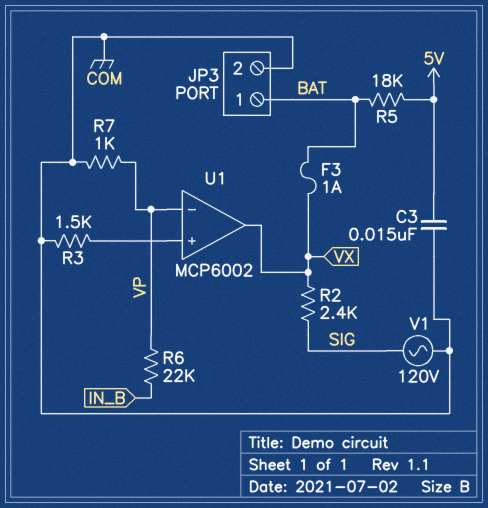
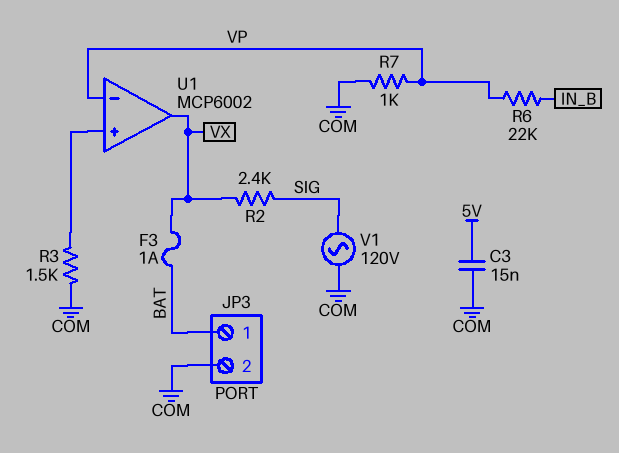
R5: 18k (5V, BAT) -> none

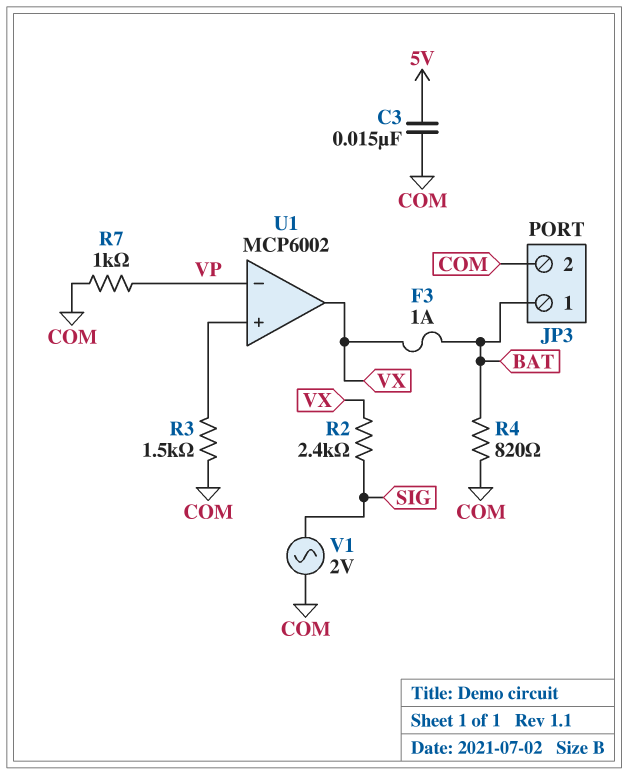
R4: none -> 820 (BAT, COM)
R6: 22k (IN_B, VP) -> none
V1: AC 120V (COM, SIG) -> AC 2V (COM, SIG)

